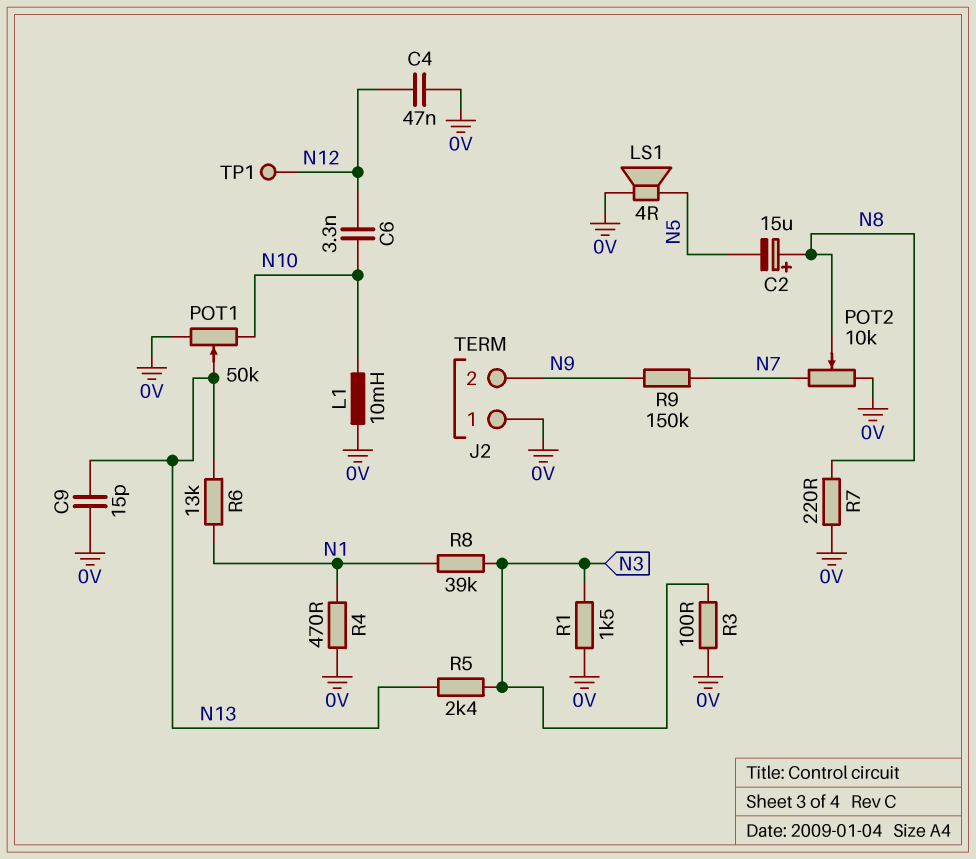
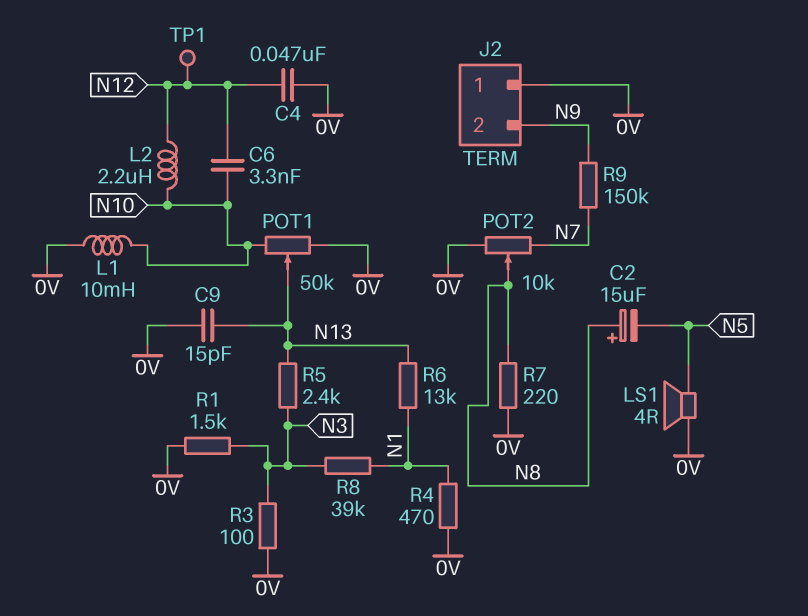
L2: none -> 2.2uH (N10, N12)

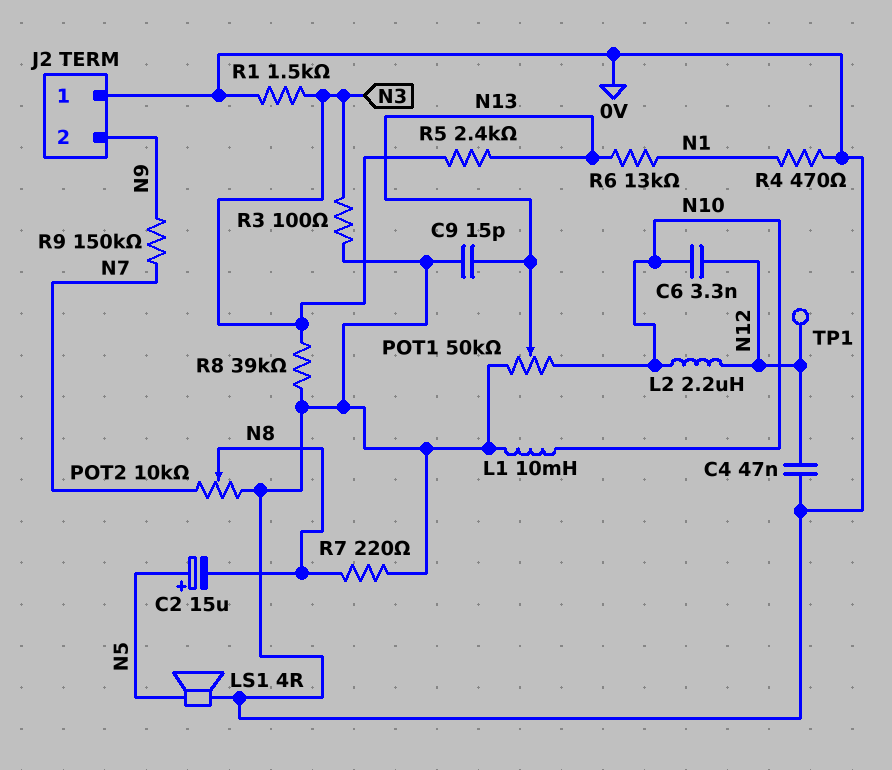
C2: 15uF (plus N8, minus N5) -> 15uF (plus N5, minus N8)
R8: 39k (N1, N3) -> 39k (0V, N3)

